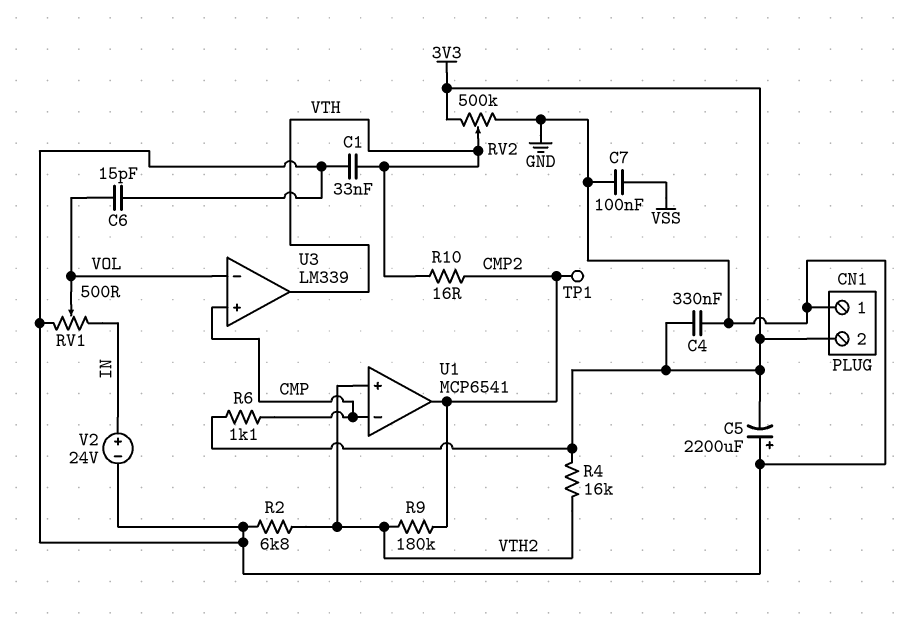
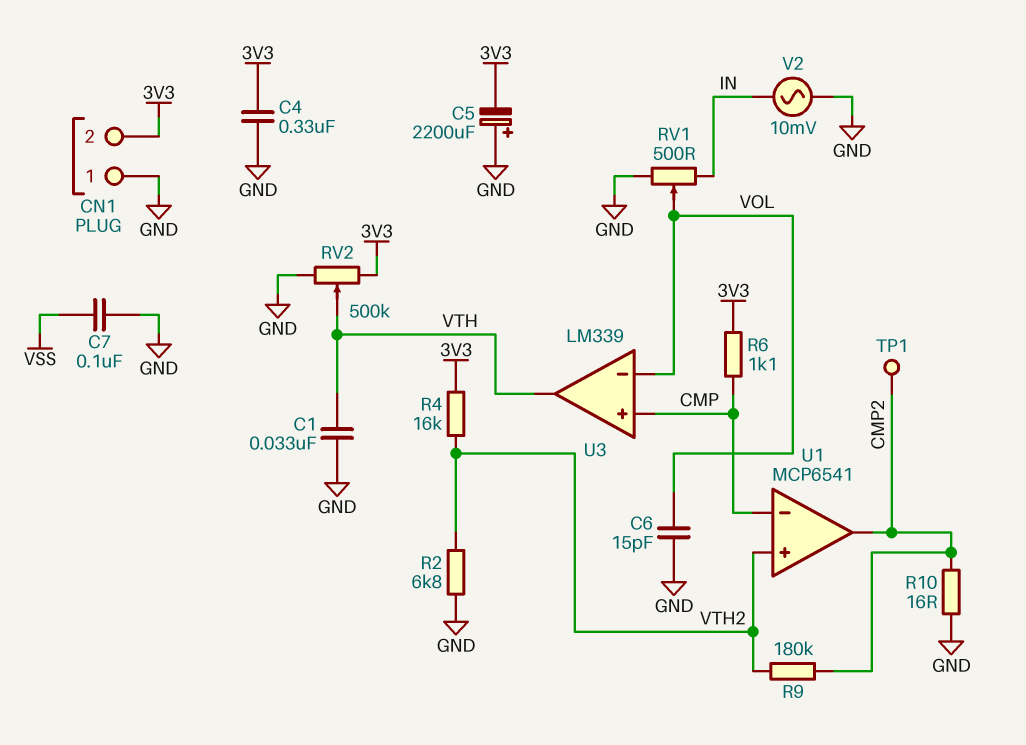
R10: 16 (CMP2, VTH) -> 16 (CMP2, GND)
V2: 24V (plus IN, minus GND) -> AC 10mV (GND, IN)

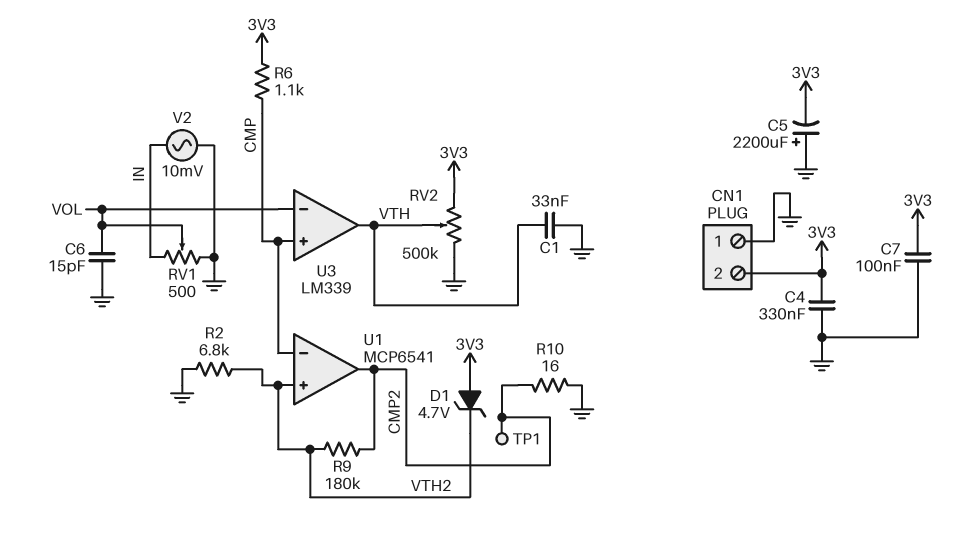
C7: 100nF (GND, VSS) -> 100nF (3V3, GND)
D1: none -> zener 4.7V (A 3V3, K VTH2)
R4: 16k (3V3, VTH2) -> none

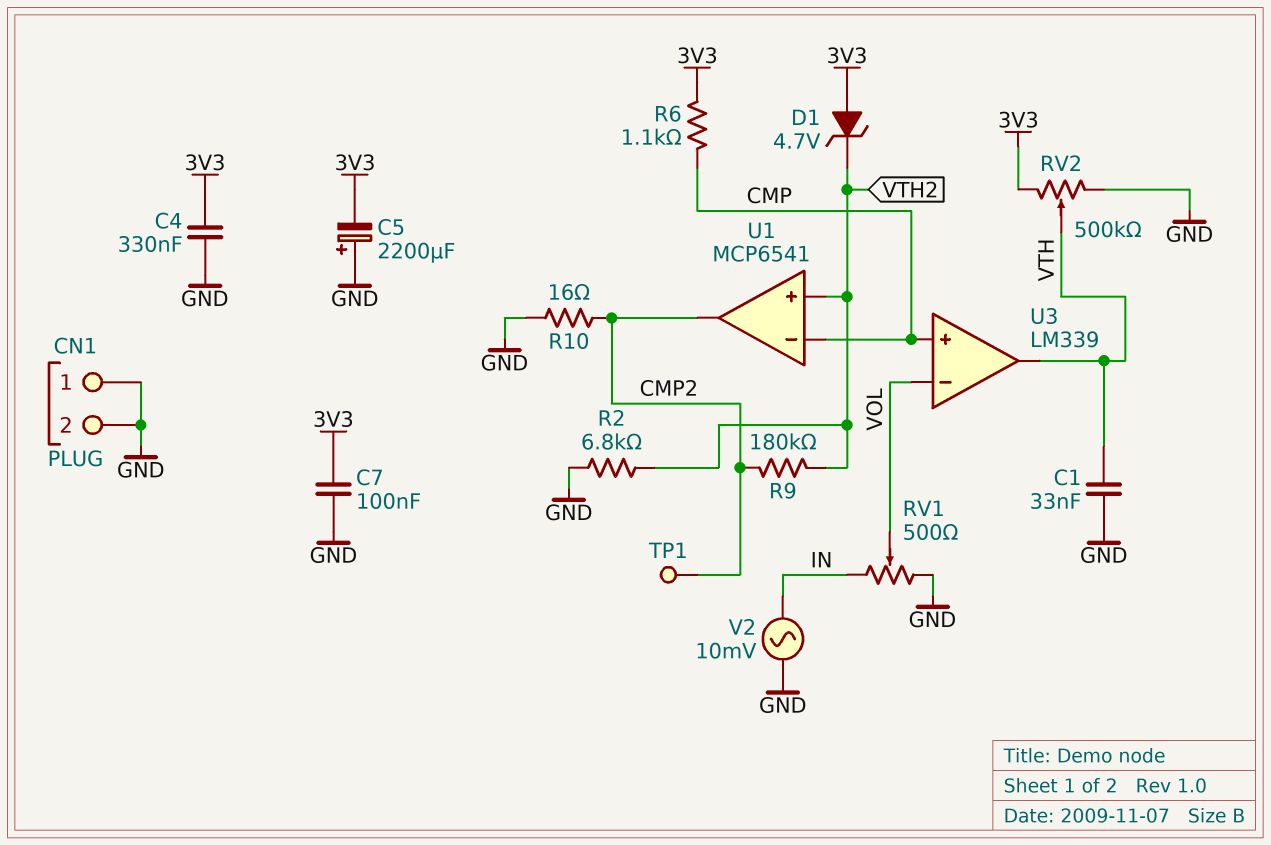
C6: 15pF (GND, VOL) -> none
CN1 pin 2: 3V3 -> GND

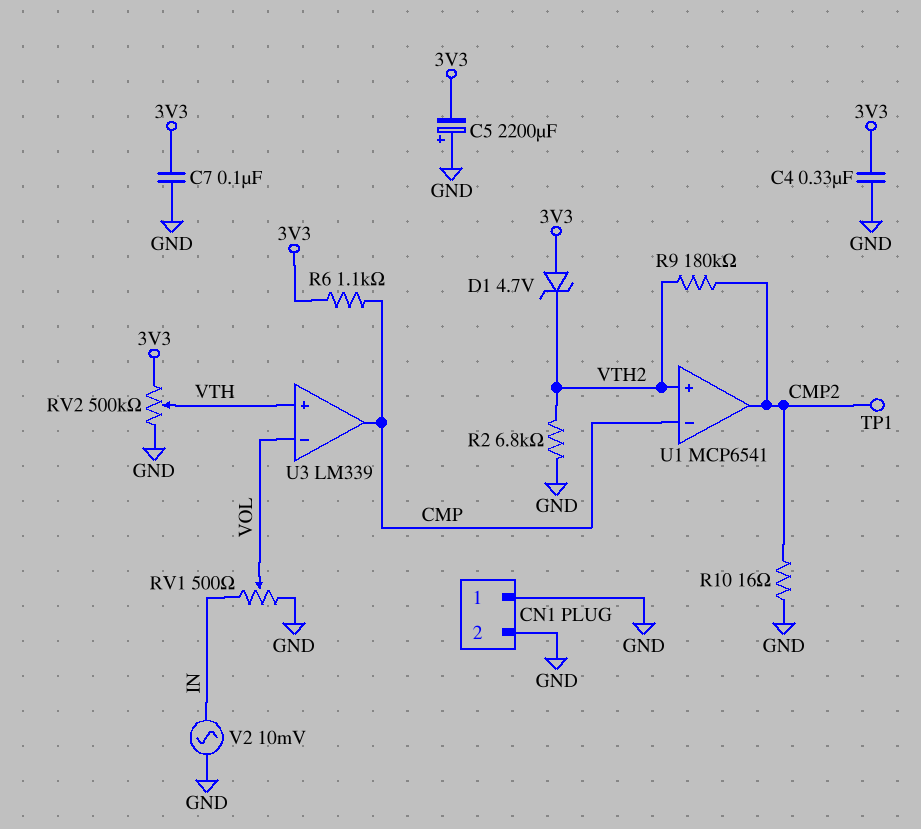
C1: 33nF (GND, VTH) -> none
U3 pin in+: CMP -> VTH
U3 pin out: VTH -> CMP

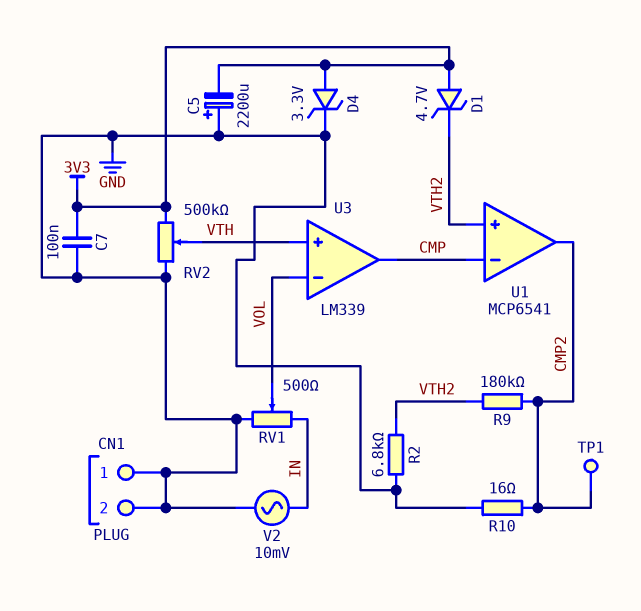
C4: 330nF (3V3, GND) -> none
D4: none -> zener 3.3V (A 3V3, K GND)
R6: 1.1k (3V3, CMP) -> none

